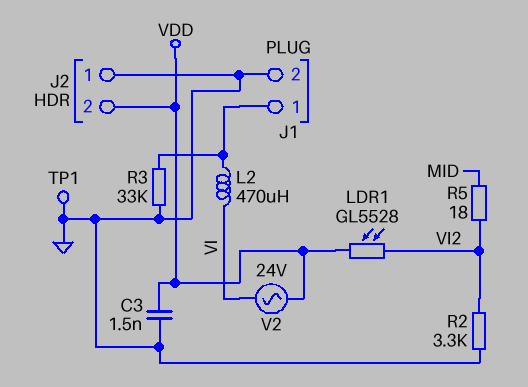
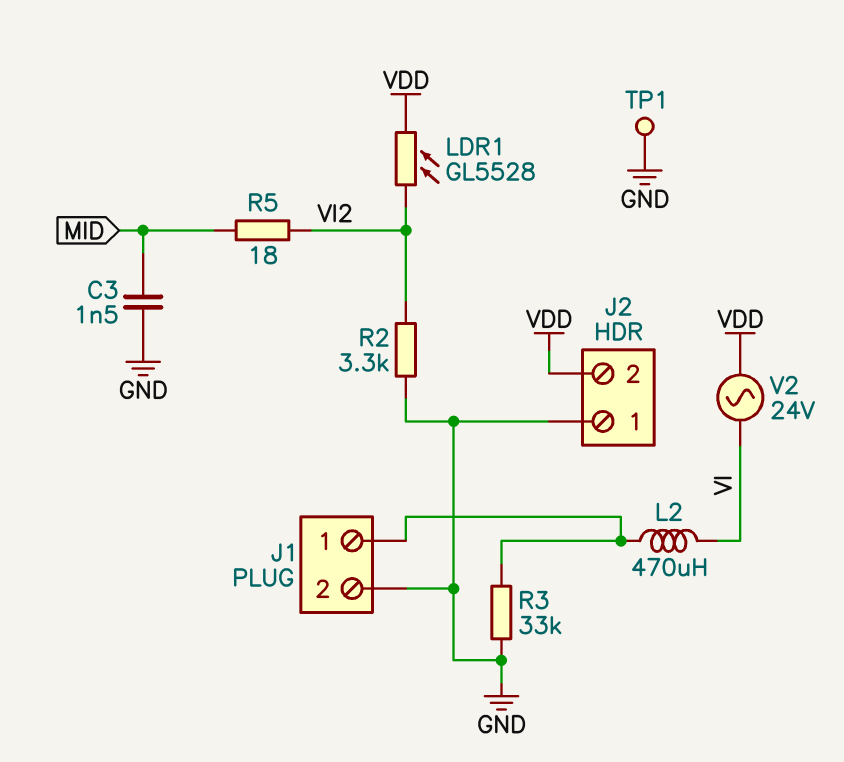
C3: 1.5nF (GND, VDD) -> 1.5nF (GND, MID)

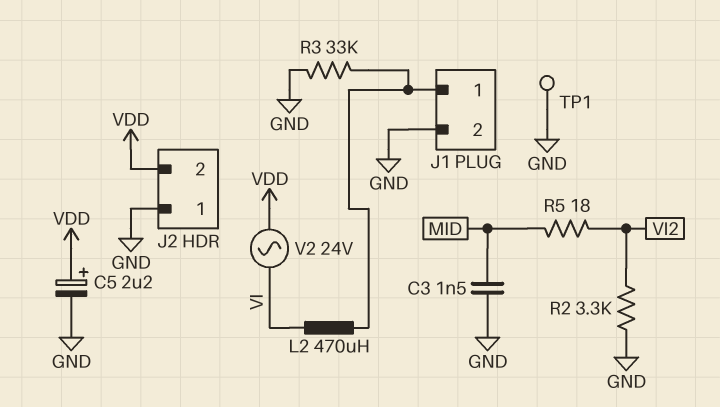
C5: none -> 2.2uF (plus VDD, minus GND)
LDR1: GL5528 (VDD, VI2) -> none

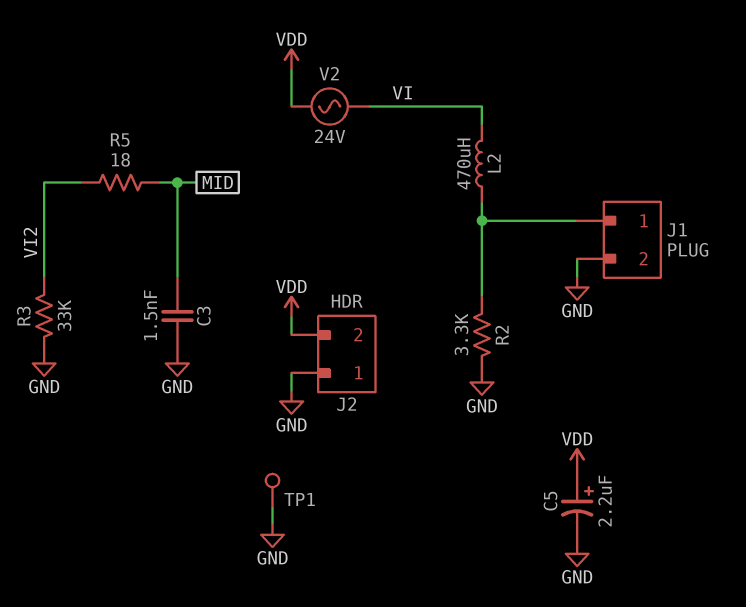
R2: 3.3k (GND, VI2) -> 3.3k (GND, J1/1)
R3: 33k (GND, J1/1) -> 33k (GND, VI2)

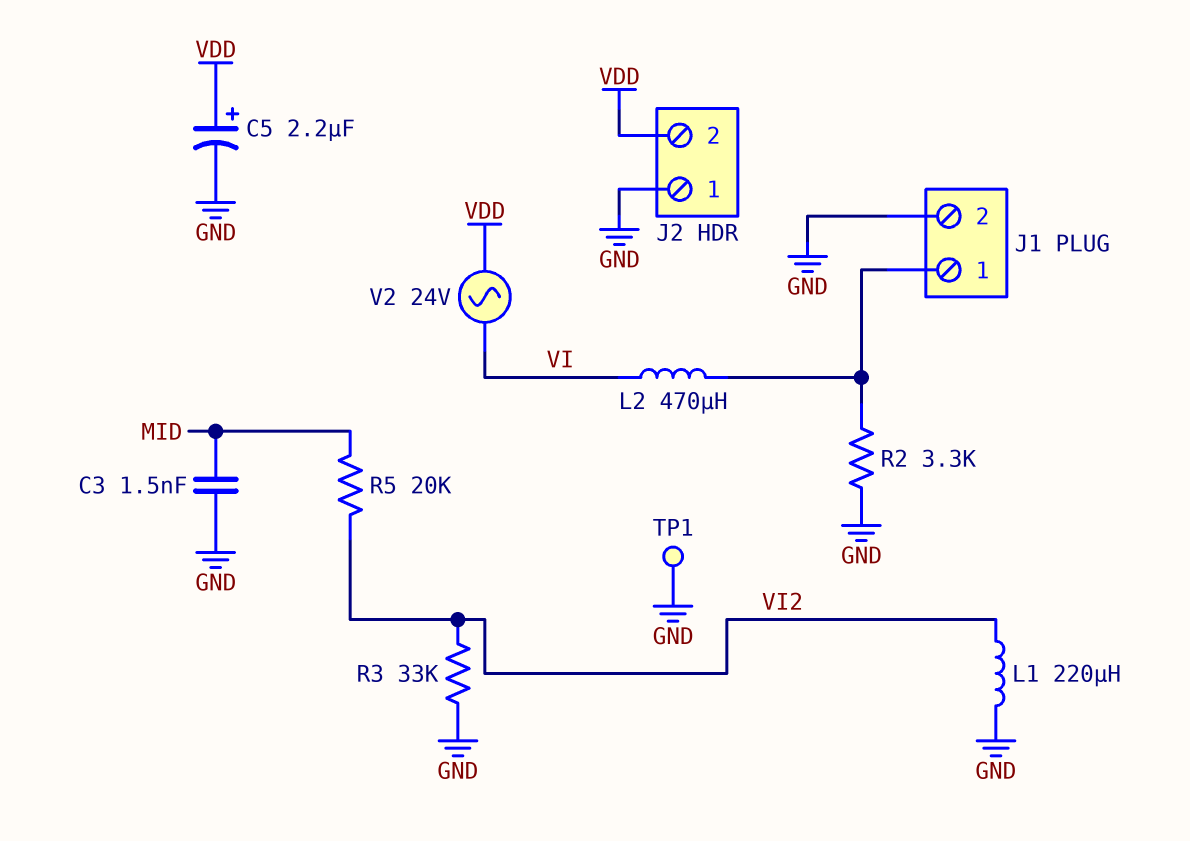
L1: none -> 220uH (GND, VI2)
R5: 18 (MID, VI2) -> 20k (MID, VI2)

